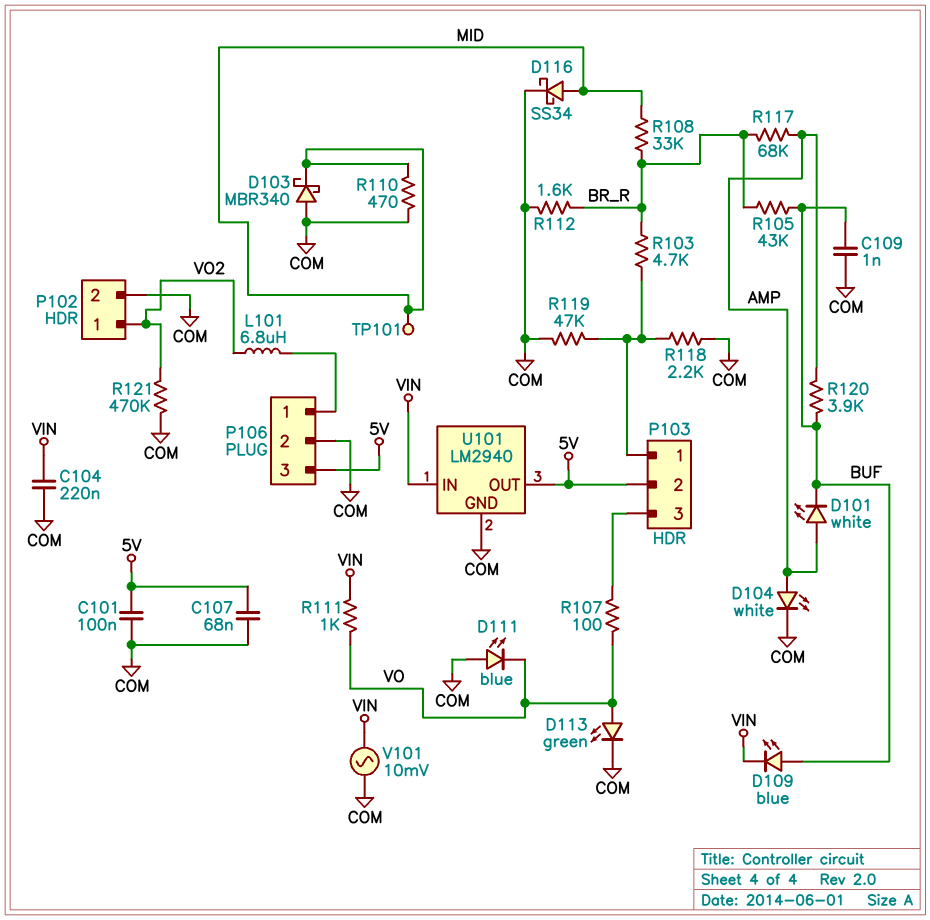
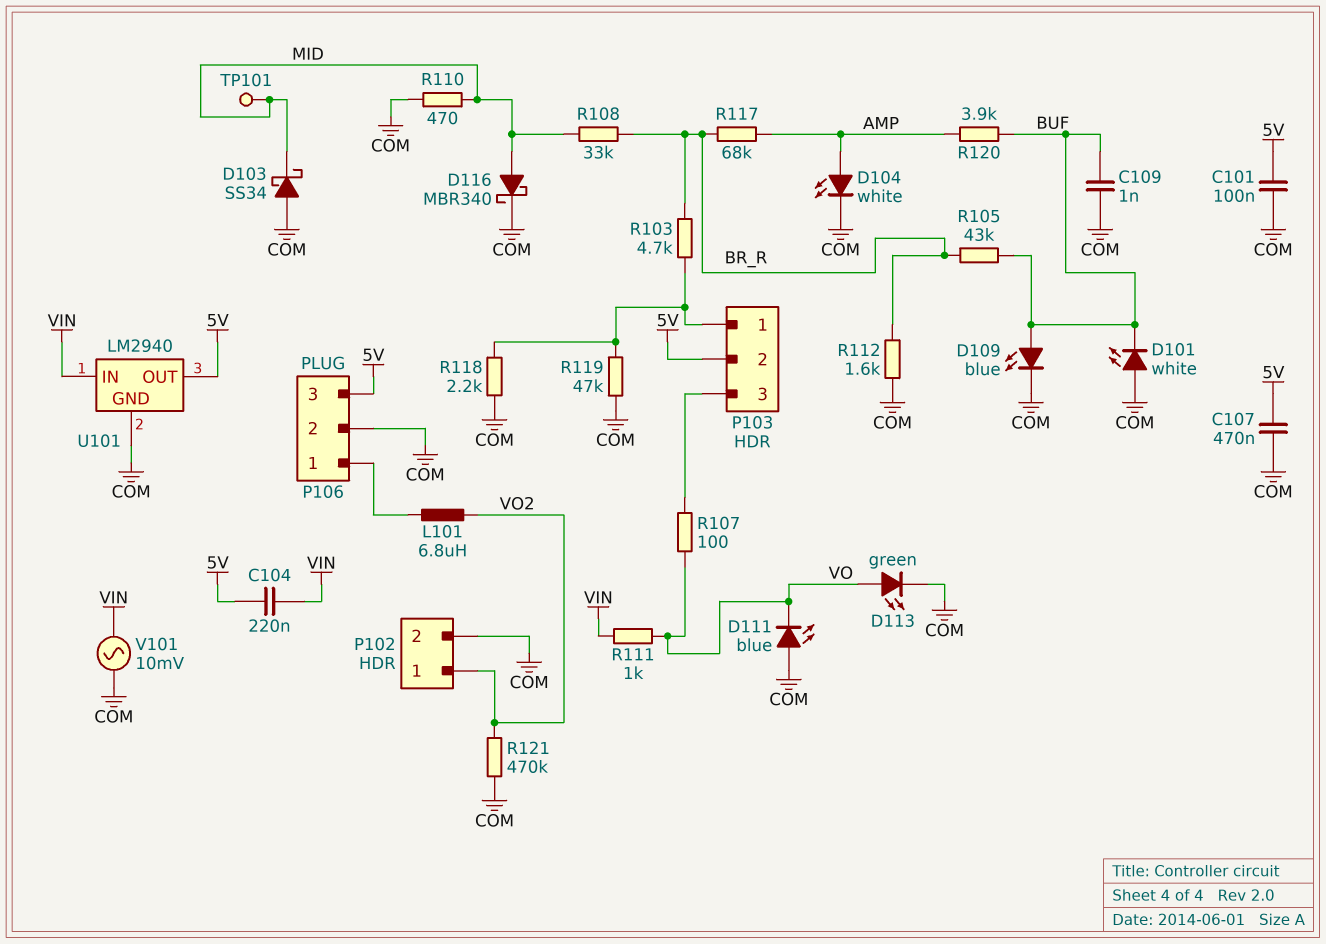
C104: 220nF (COM, VIN) -> 220nF (5V, VIN)
C107: 68nF (5V, COM) -> 470nF (5V, COM)
D101: LED white (A AMP, K BUF) -> LED white (A COM, K BUF)
D103: schottky MBR340 (A COM, K MID) -> schottky SS34 (A COM, K MID)
D109: LED blue (A BUF, K VIN) -> LED blue (A BUF, K COM)
D116: schottky SS34 (A MID, K COM) -> schottky MBR340 (A MID, K COM)

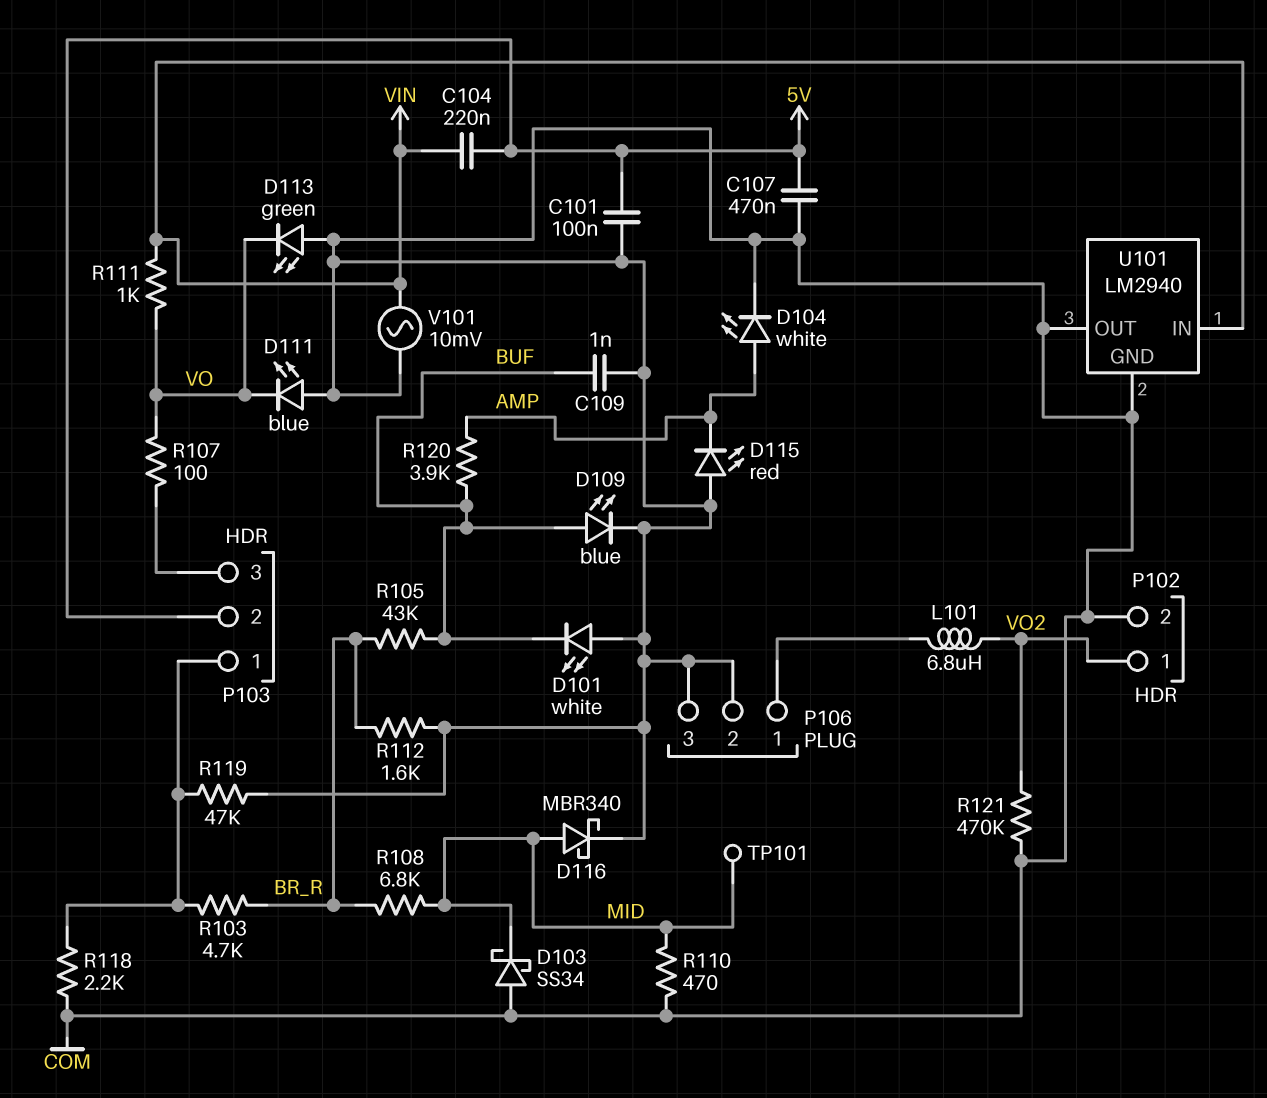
D113: LED green (A VO, K COM) -> LED green (A COM, K VO)
D115: none -> LED red (A COM, K AMP)
P106 pin 3: 5V -> COM
R108: 33k (BR_R, MID) -> 6.8k (BR_R, MID)
R117: 68k (AMP, BR_R) -> none
U101 pin OUT: 5V -> COM

